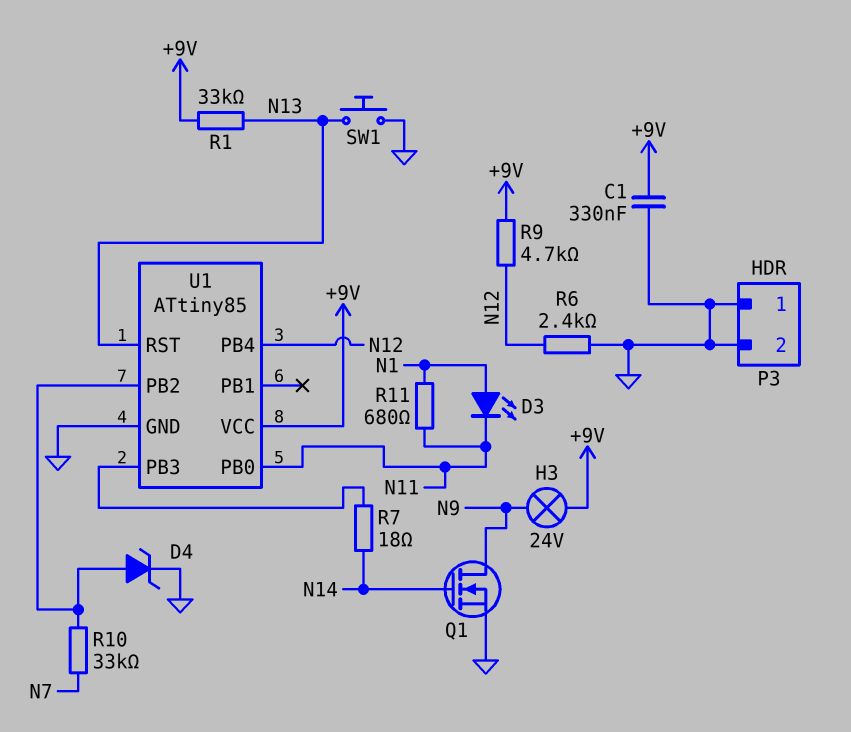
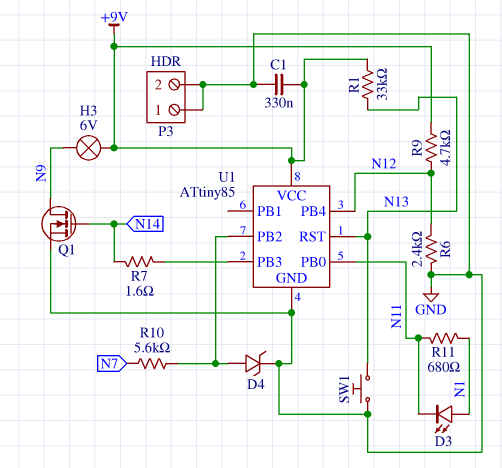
H3: lamp 24V (+9V, N9) -> lamp 6V (+9V, N9)
R7: 18 (N14, U1/PB3) -> 1.6 (N14, U1/PB3)
R10: 33k (N7, U1/PB2) -> 5.6k (N7, U1/PB2)

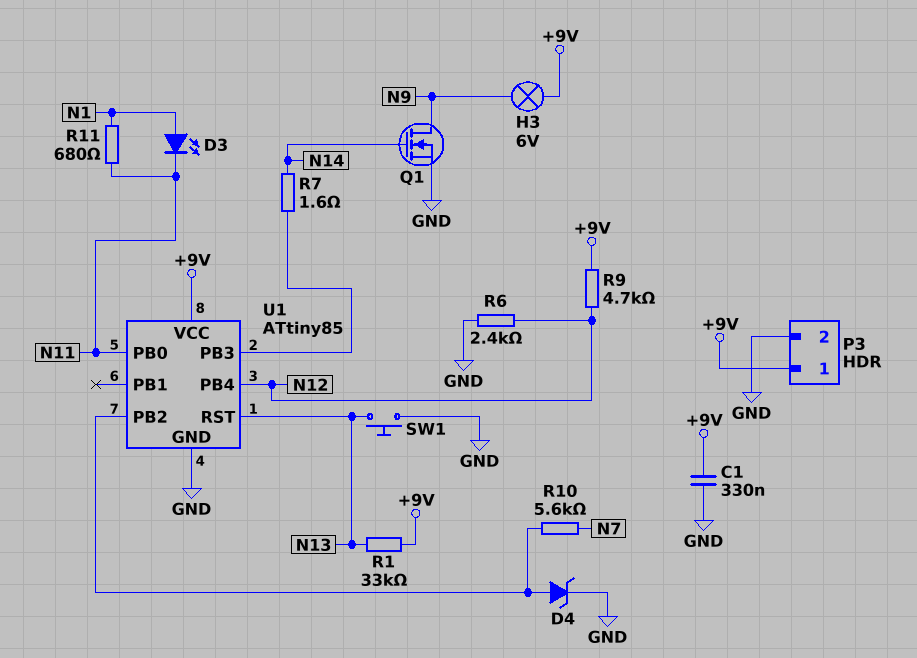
P3 pin 1: GND -> +9V

